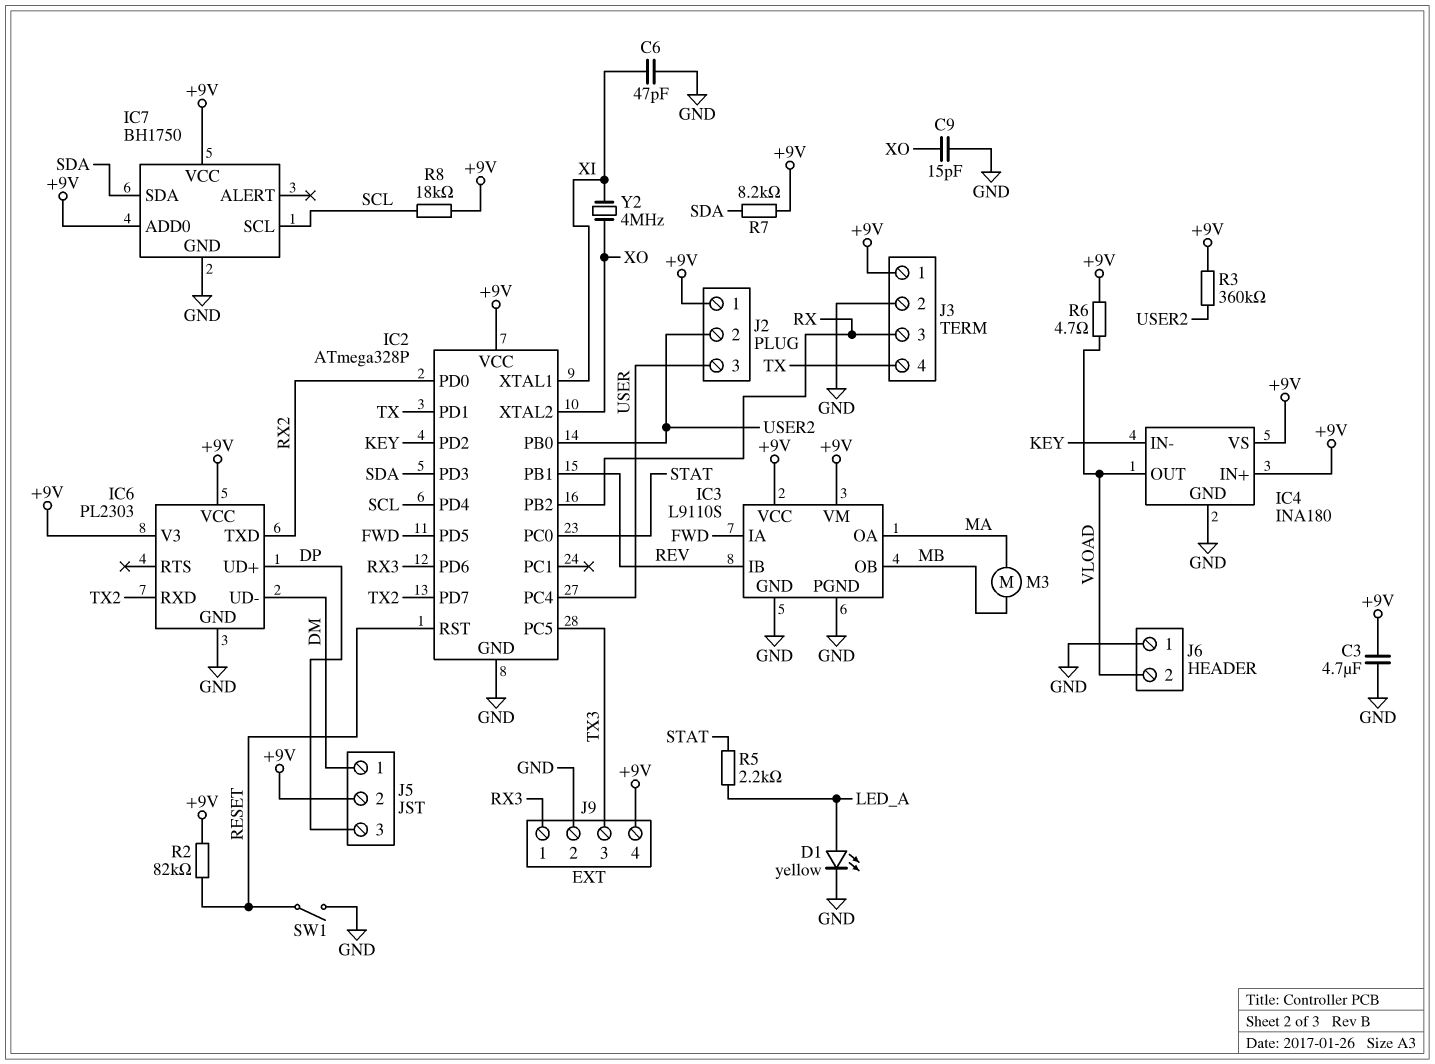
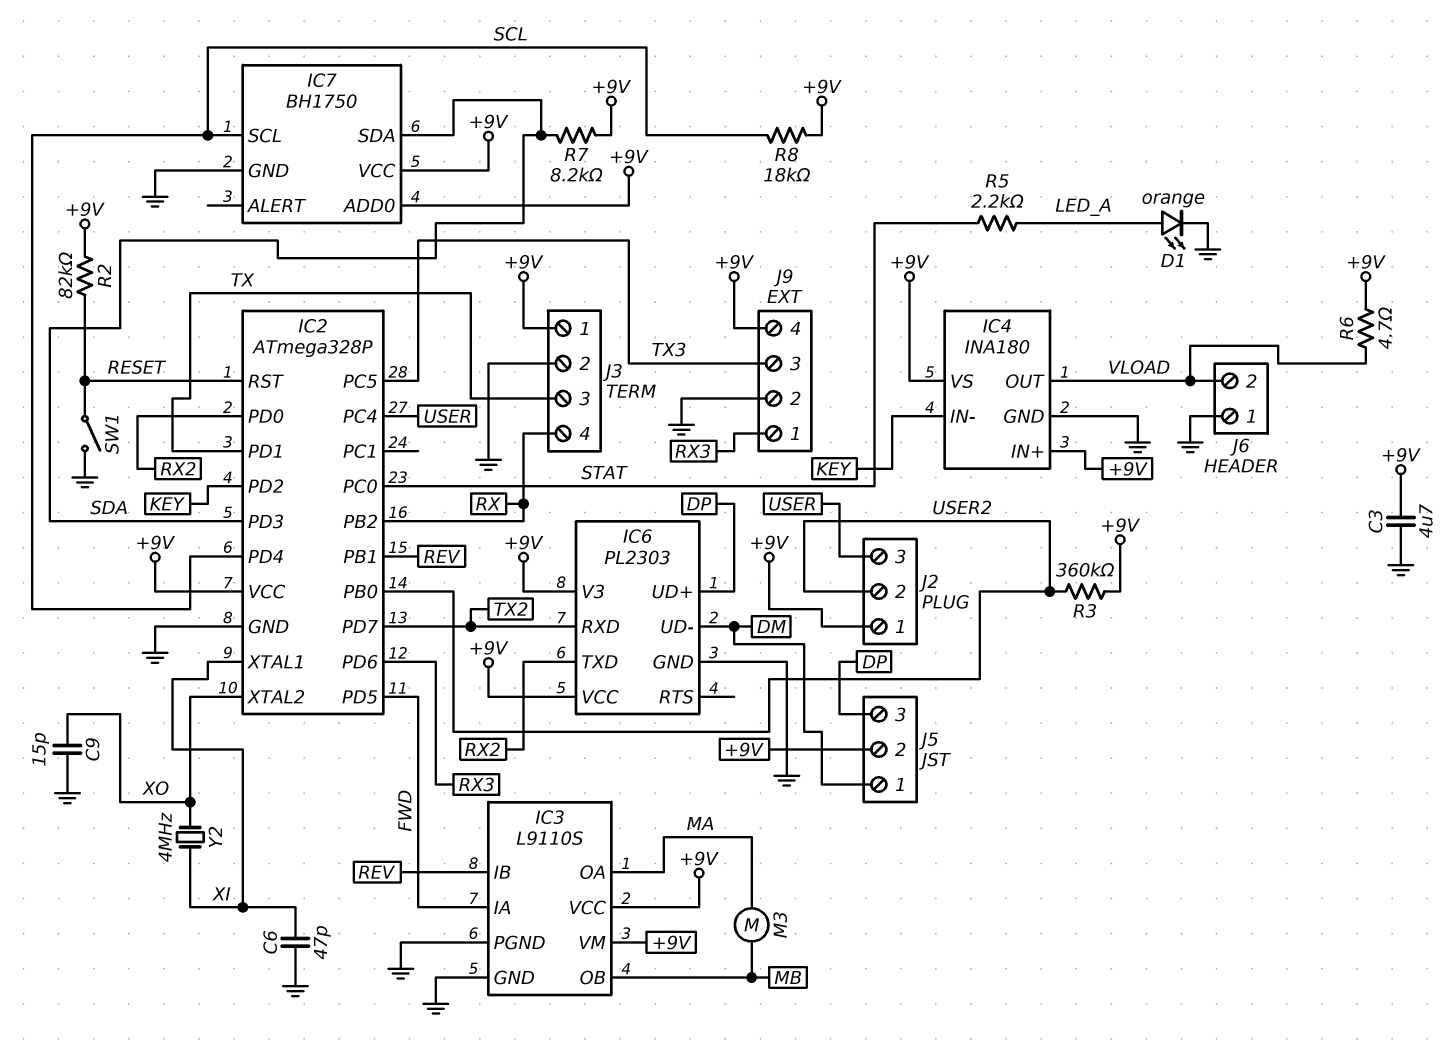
D1: LED yellow (A LED_A, K GND) -> LED orange (A LED_A, K GND)
J3 pin 3: RX -> TX
J3 pin 4: TX -> RX

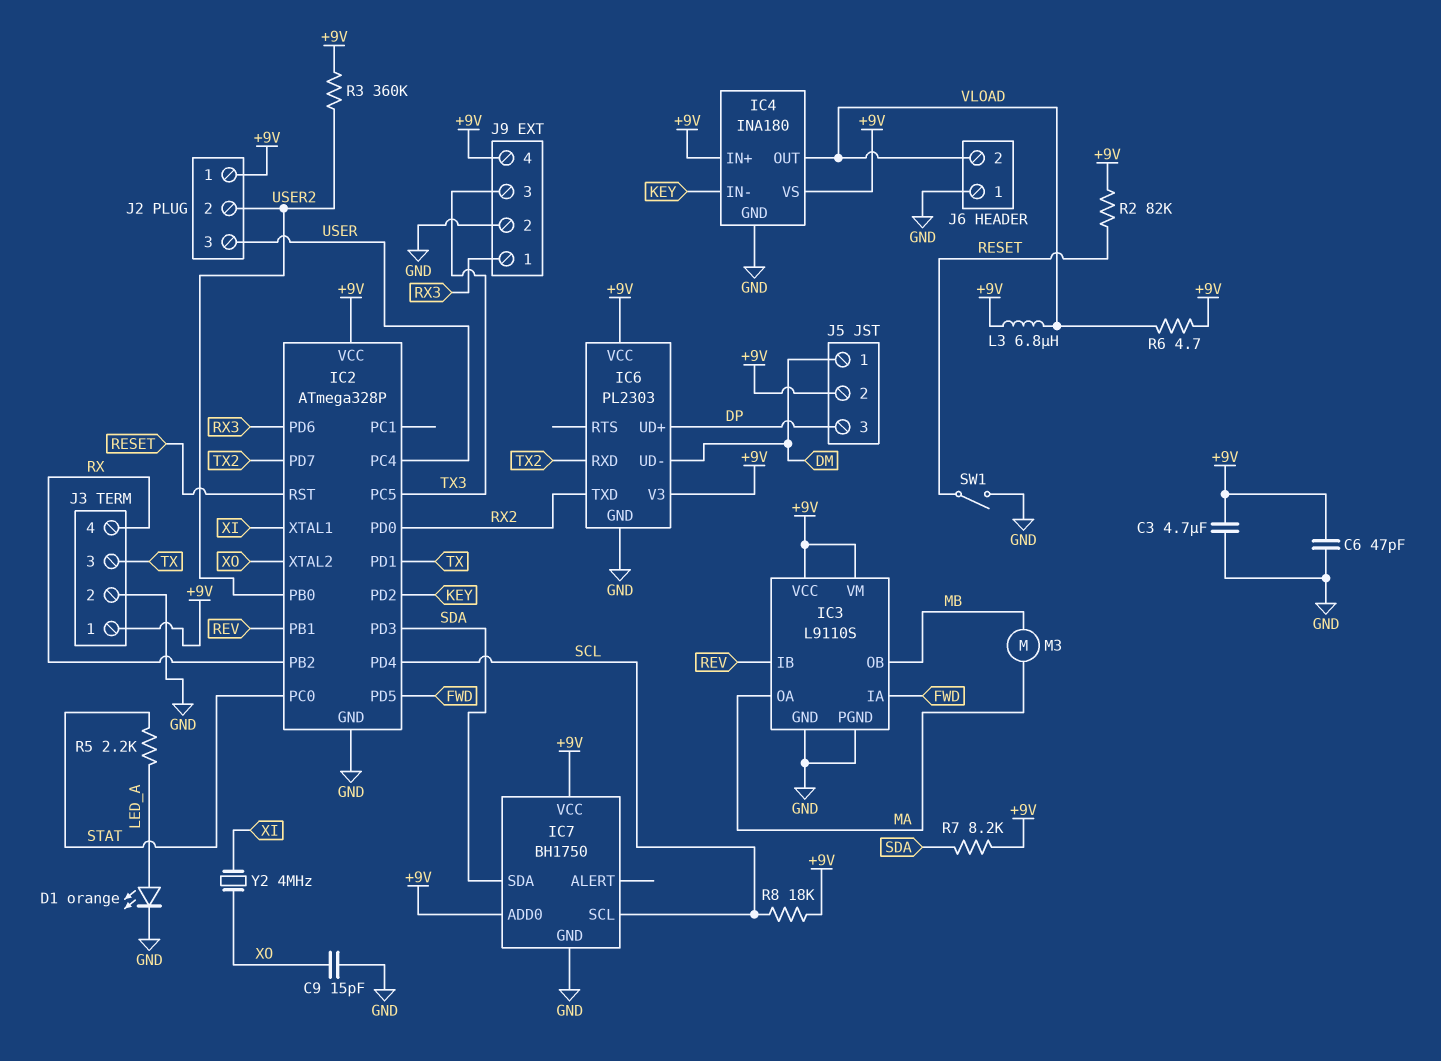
C6: 47pF (GND, XI) -> 47pF (+9V, GND)
L3: none -> 6.8uH (+9V, VLOAD)

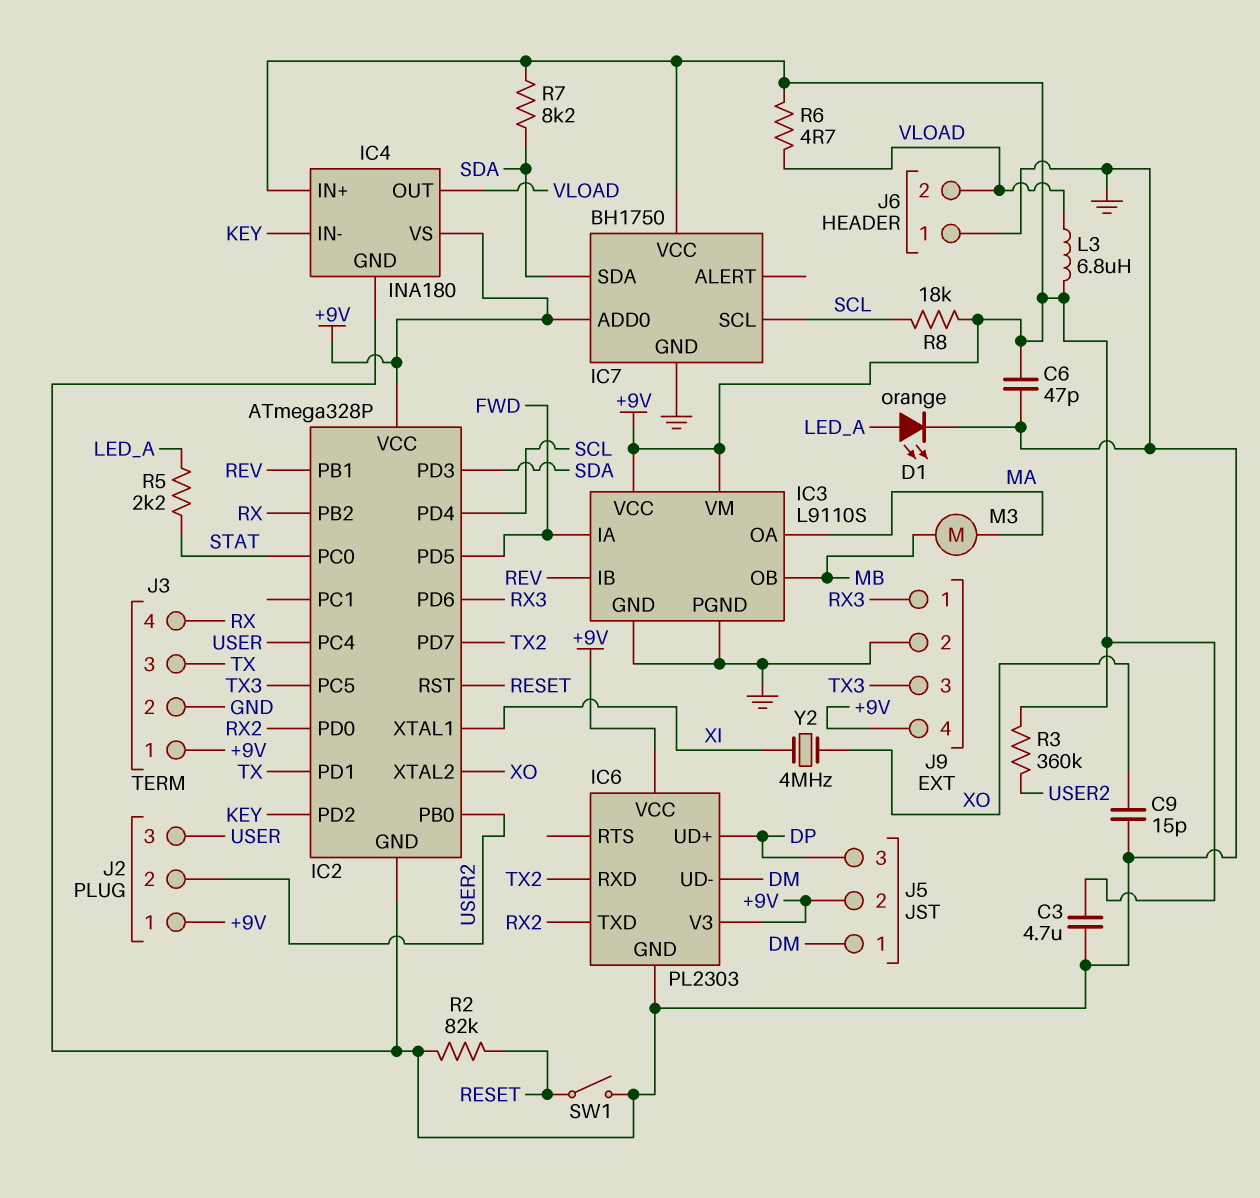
R2: 82k (+9V, RESET) -> 82k (GND, RESET)

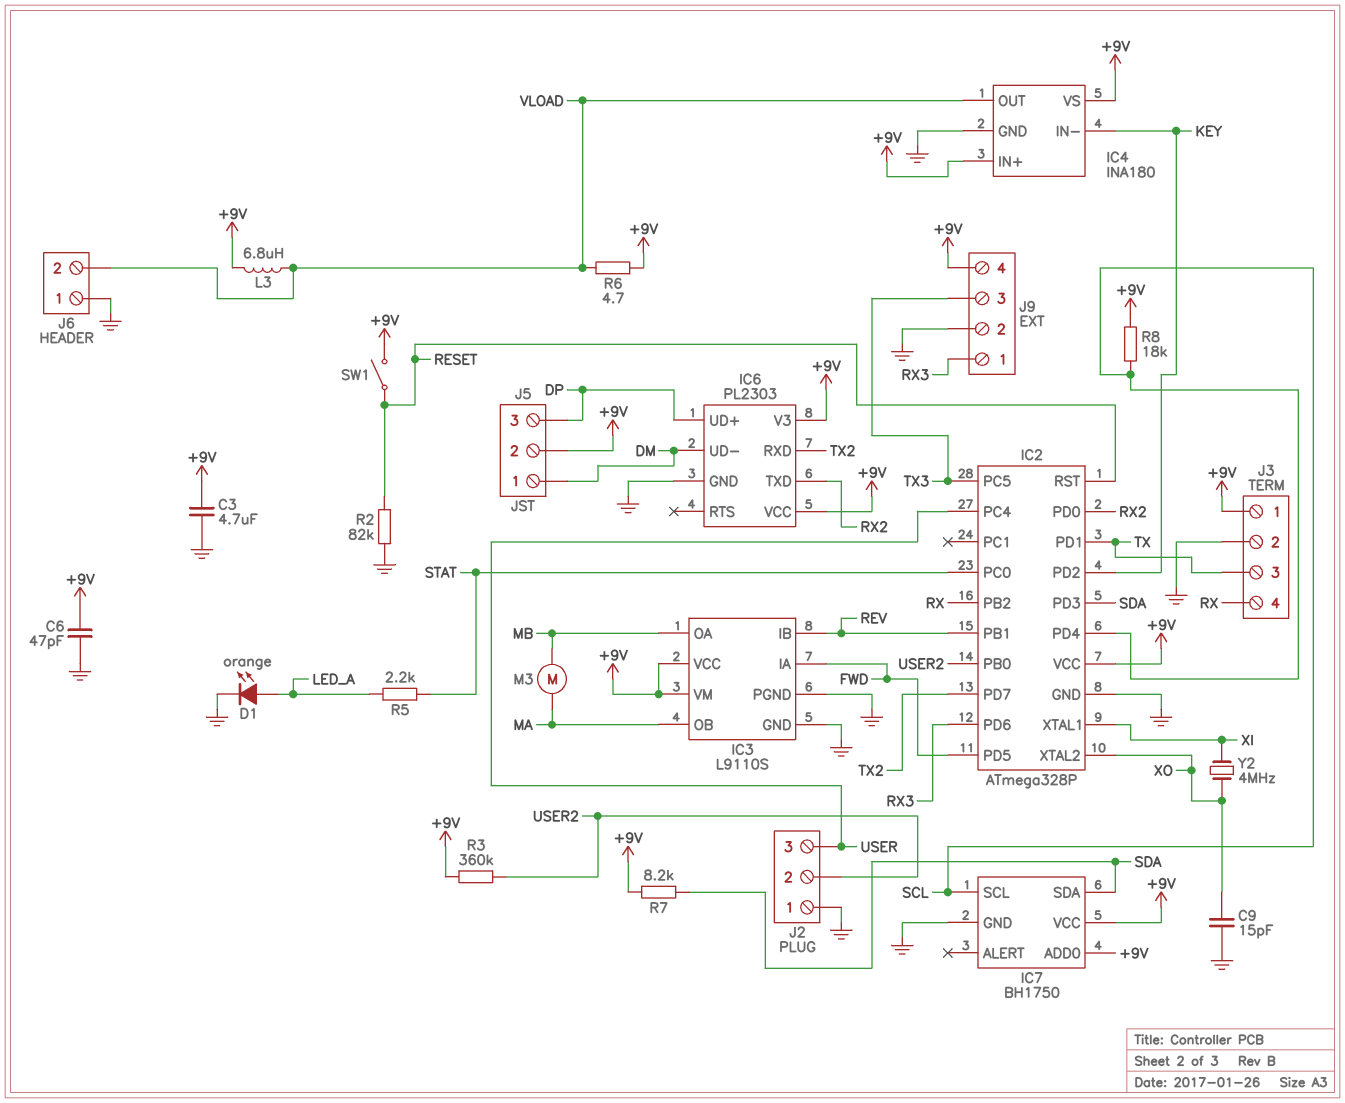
IC3 pin OA: MA -> MB
IC3 pin OB: MB -> MA
J2 pin 1: +9V -> GND
SW1: switch (GND, RESET) -> switch (+9V, RESET)

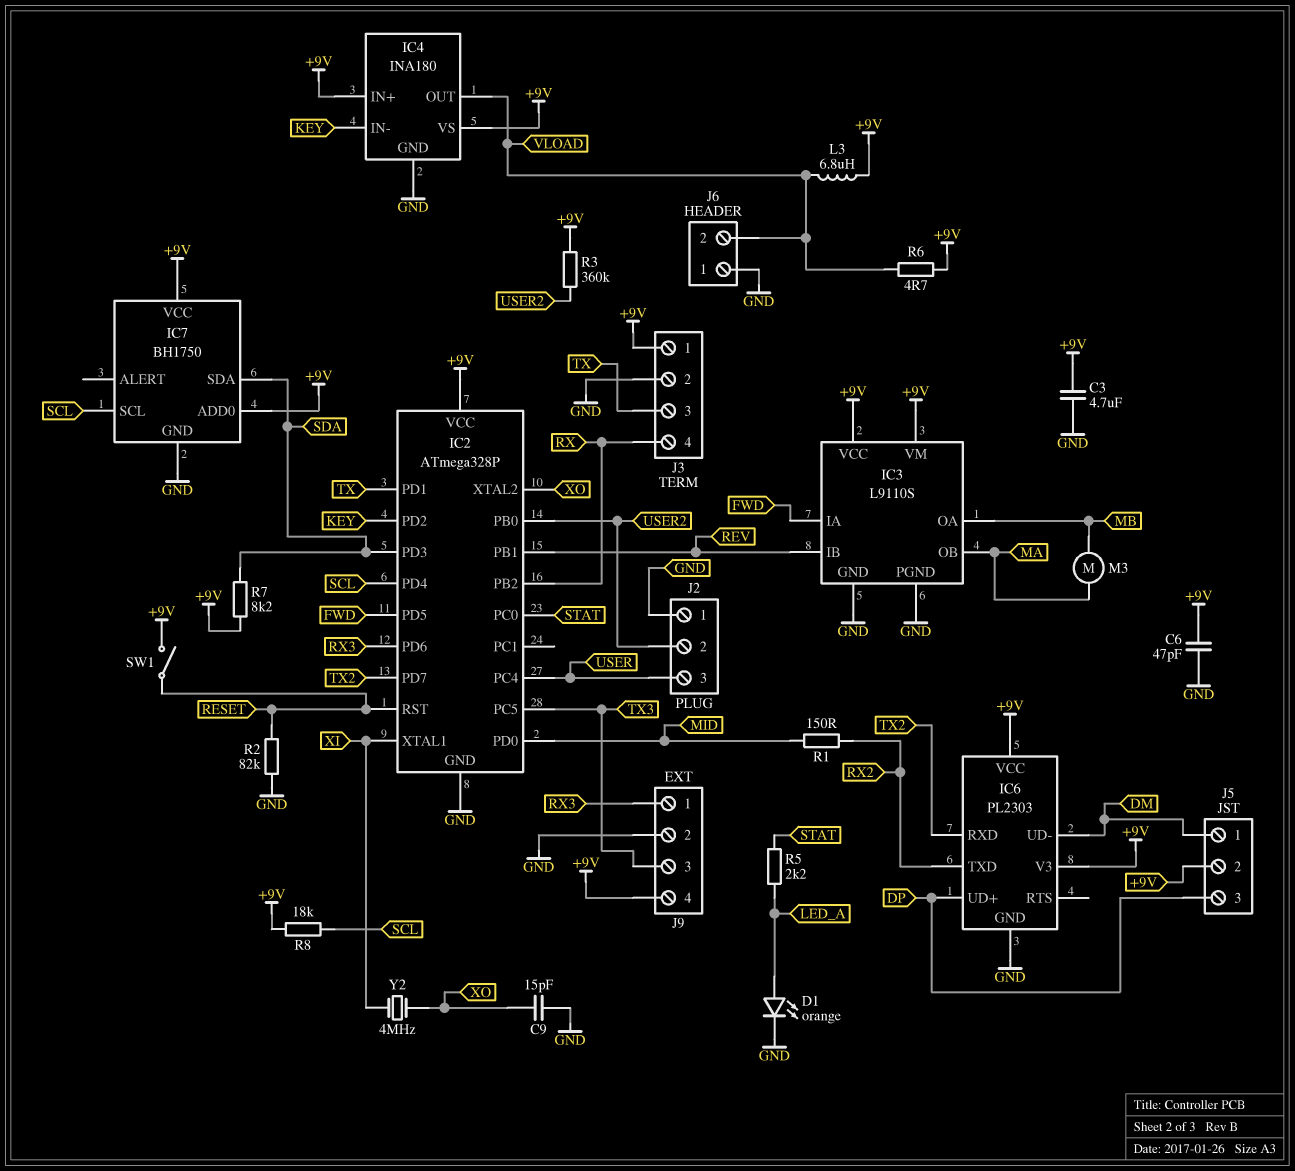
IC2 pin PD0: RX2 -> MID
R1: none -> 150 (MID, RX2)

